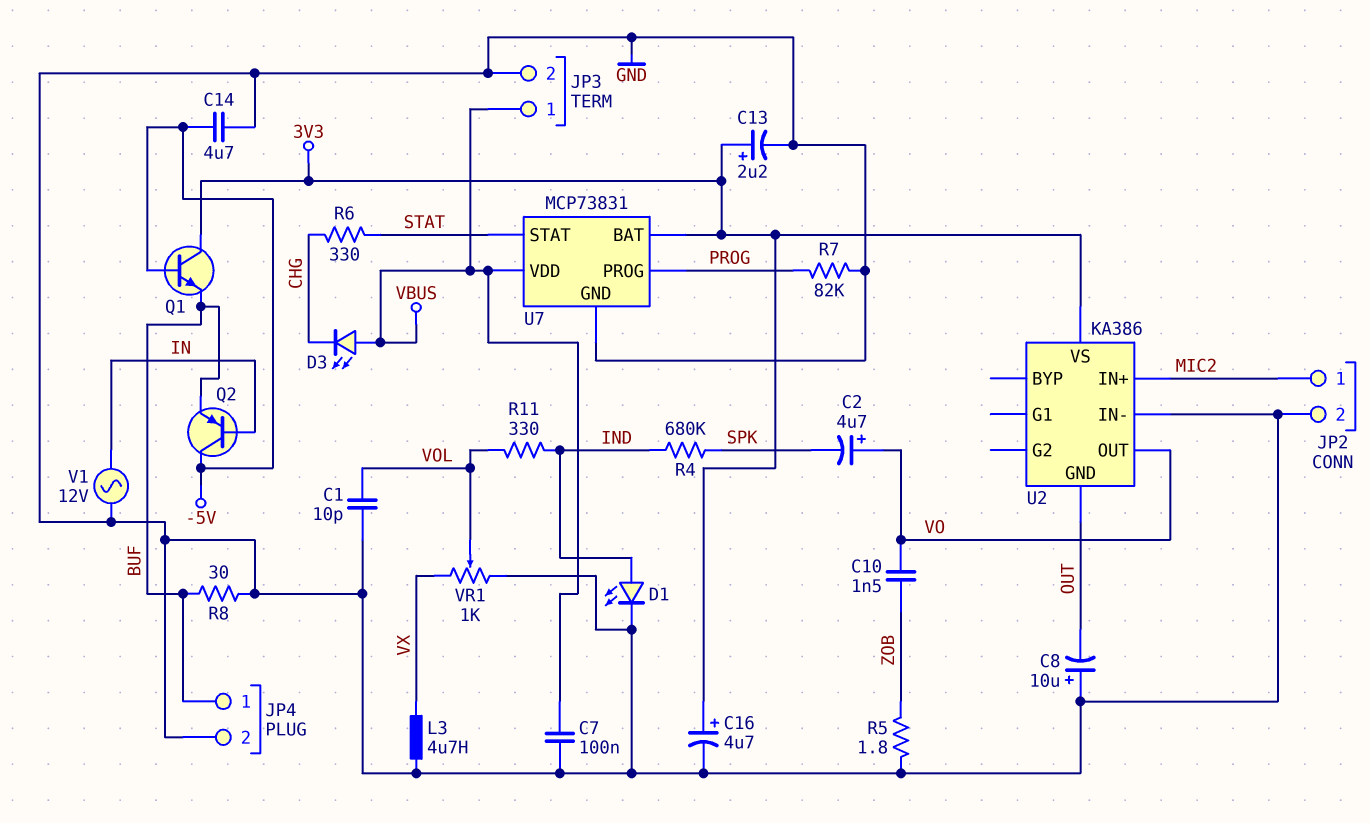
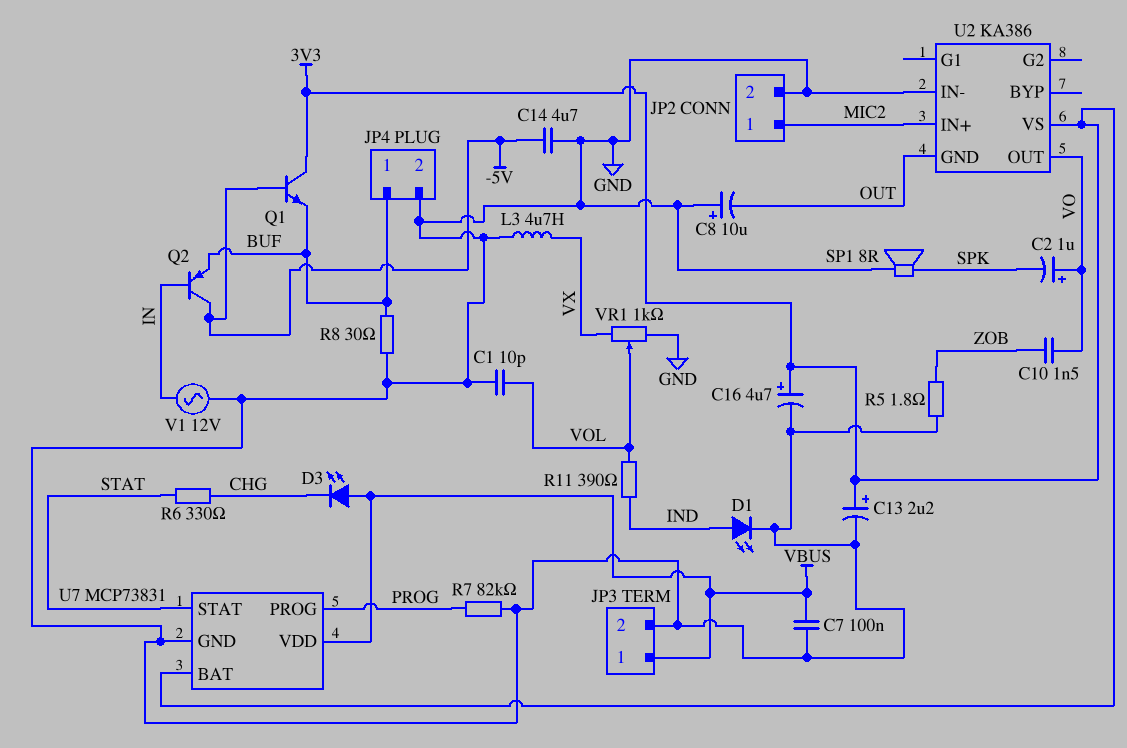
C2: 4.7uF (plus VO, minus SPK) -> 1uF (plus VO, minus SPK)
R4: 680k (IND, SPK) -> none
R11: 330 (IND, VOL) -> 390 (IND, VOL)
SP1: none -> speaker 8R (GND, SPK)

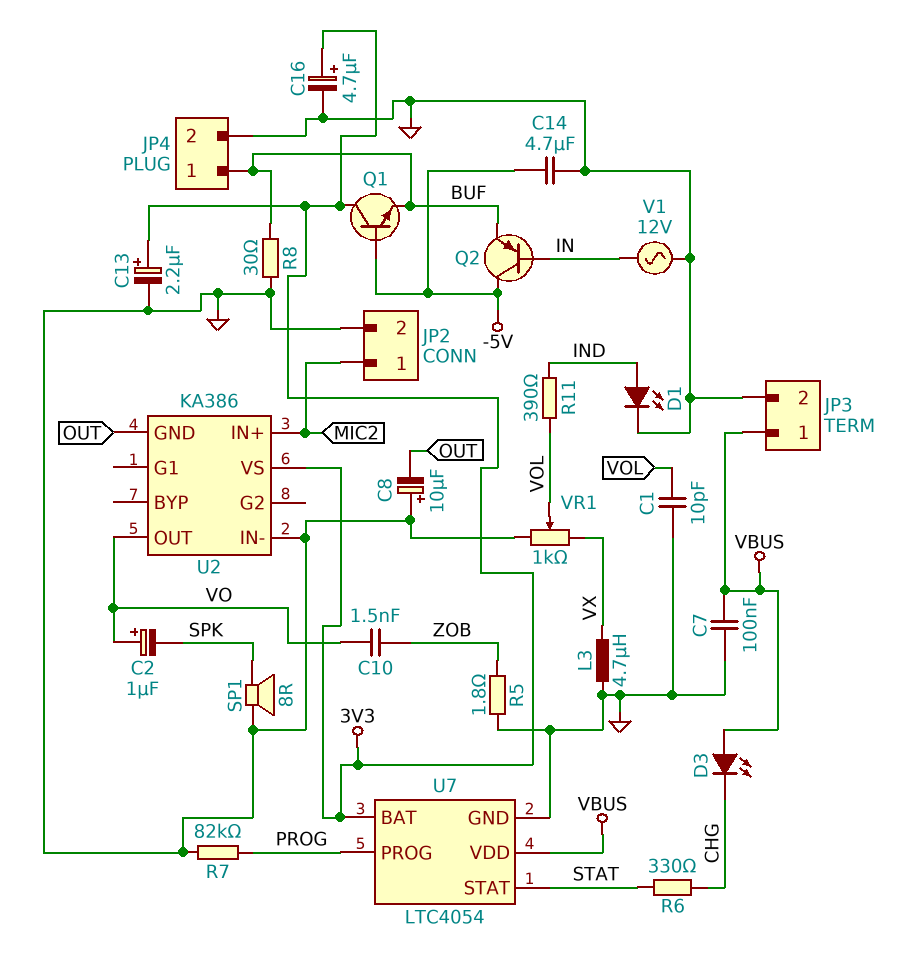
U7: MCP73831 -> LTC4054

